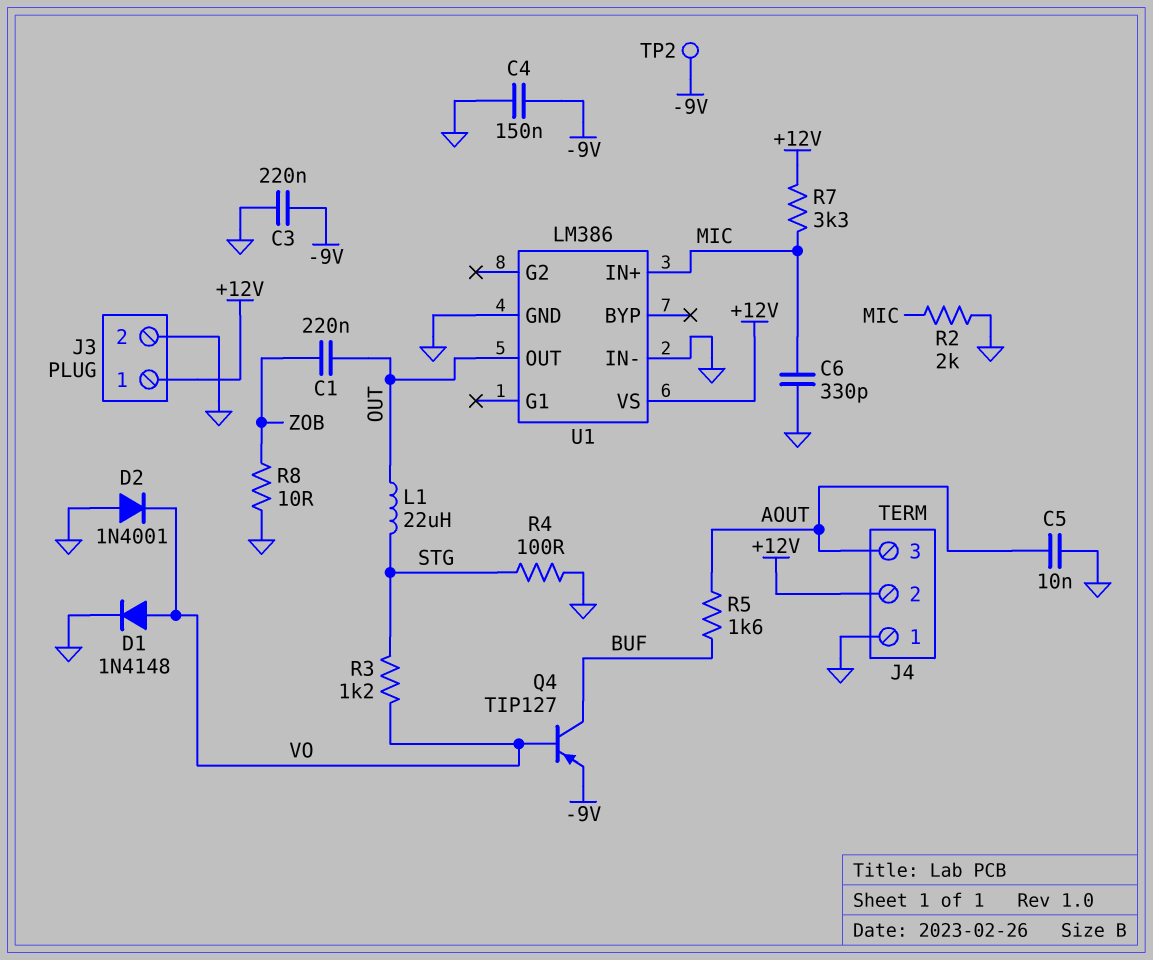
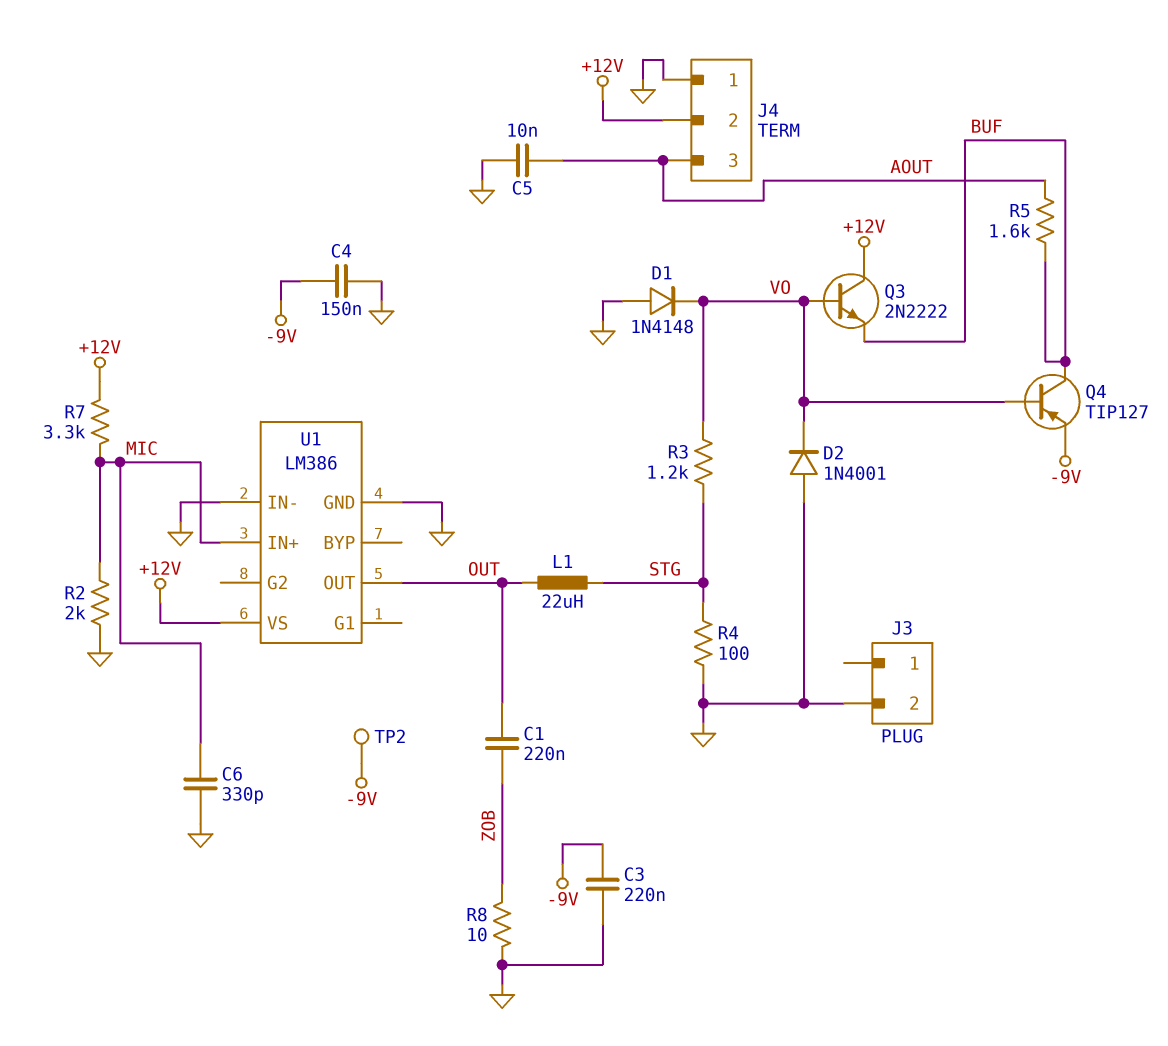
D1: diode 1N4148 (A VO, K GND) -> diode 1N4148 (A GND, K VO)
J3 pin 1: +12V -> none
Q3: none -> NPN 2N2222 (B VO, C +12V, E BUF)

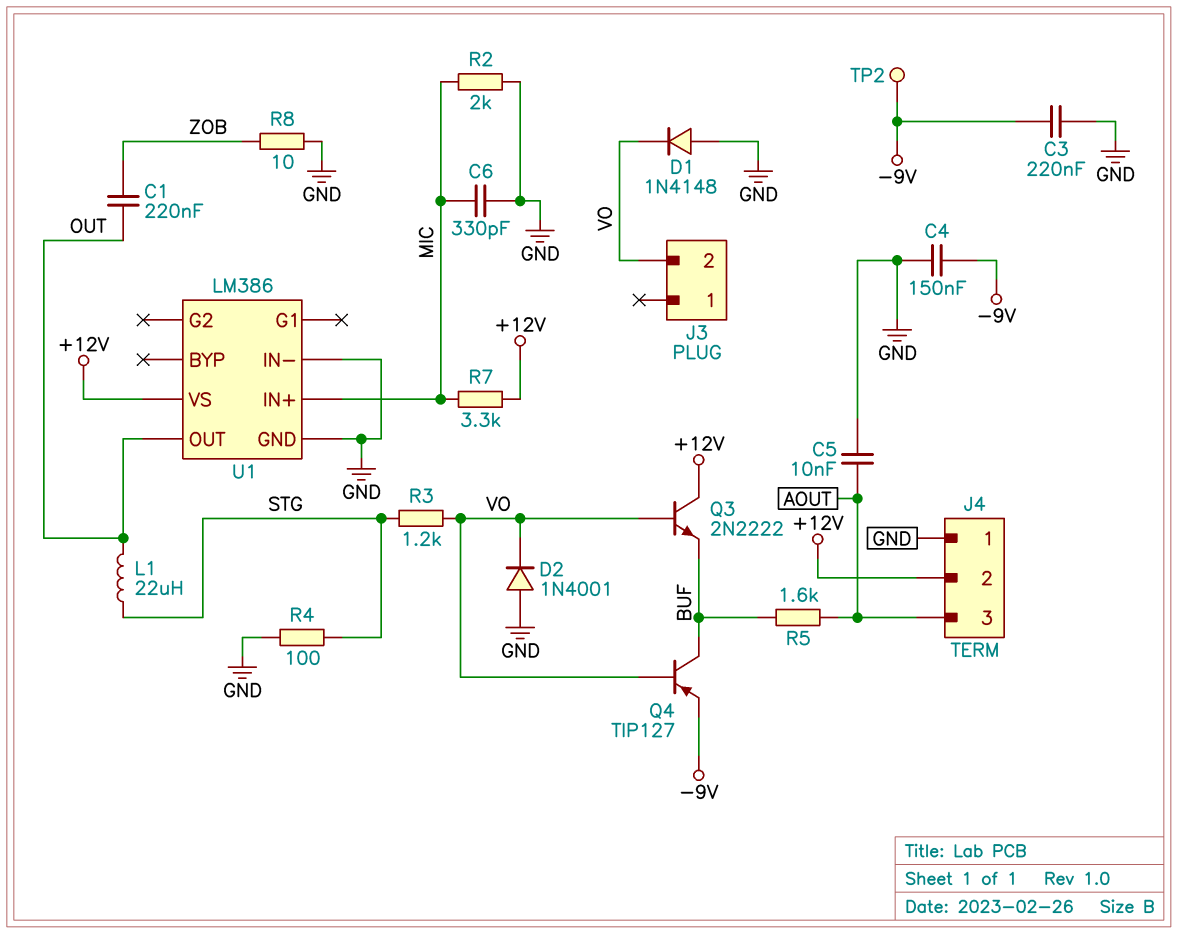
J3 pin 2: GND -> VO

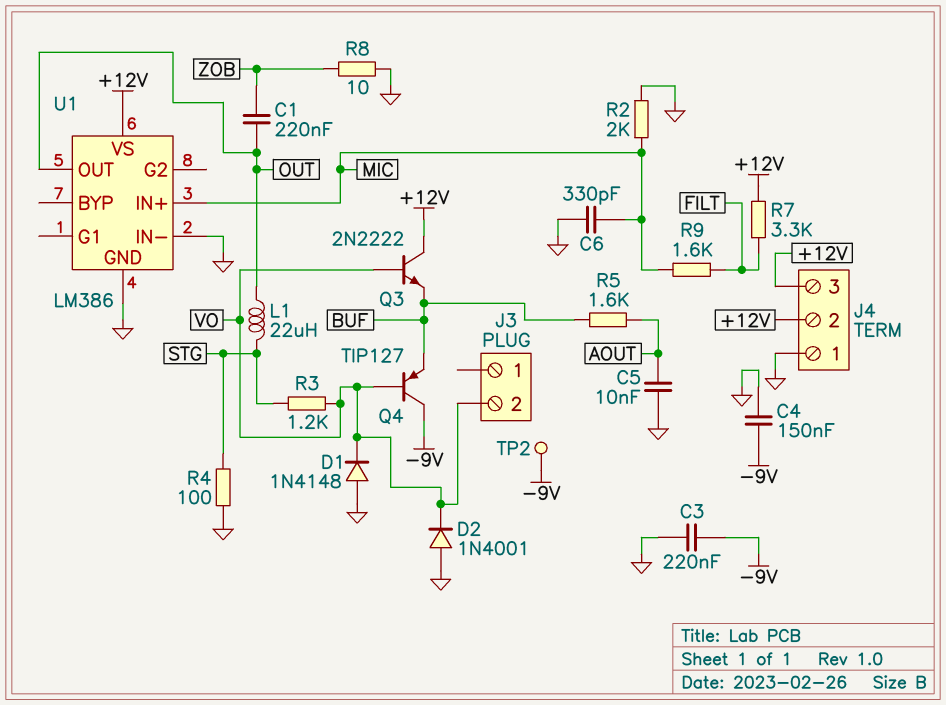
J4 pin 3: AOUT -> +12V
Q4: PNP TIP127 (B VO, C BUF, E -9V) -> PNP TIP127 (B VO, C -9V, E BUF)
R7: 3.3k (+12V, MIC) -> 3.3k (+12V, FILT)
R9: none -> 1.6k (FILT, MIC)

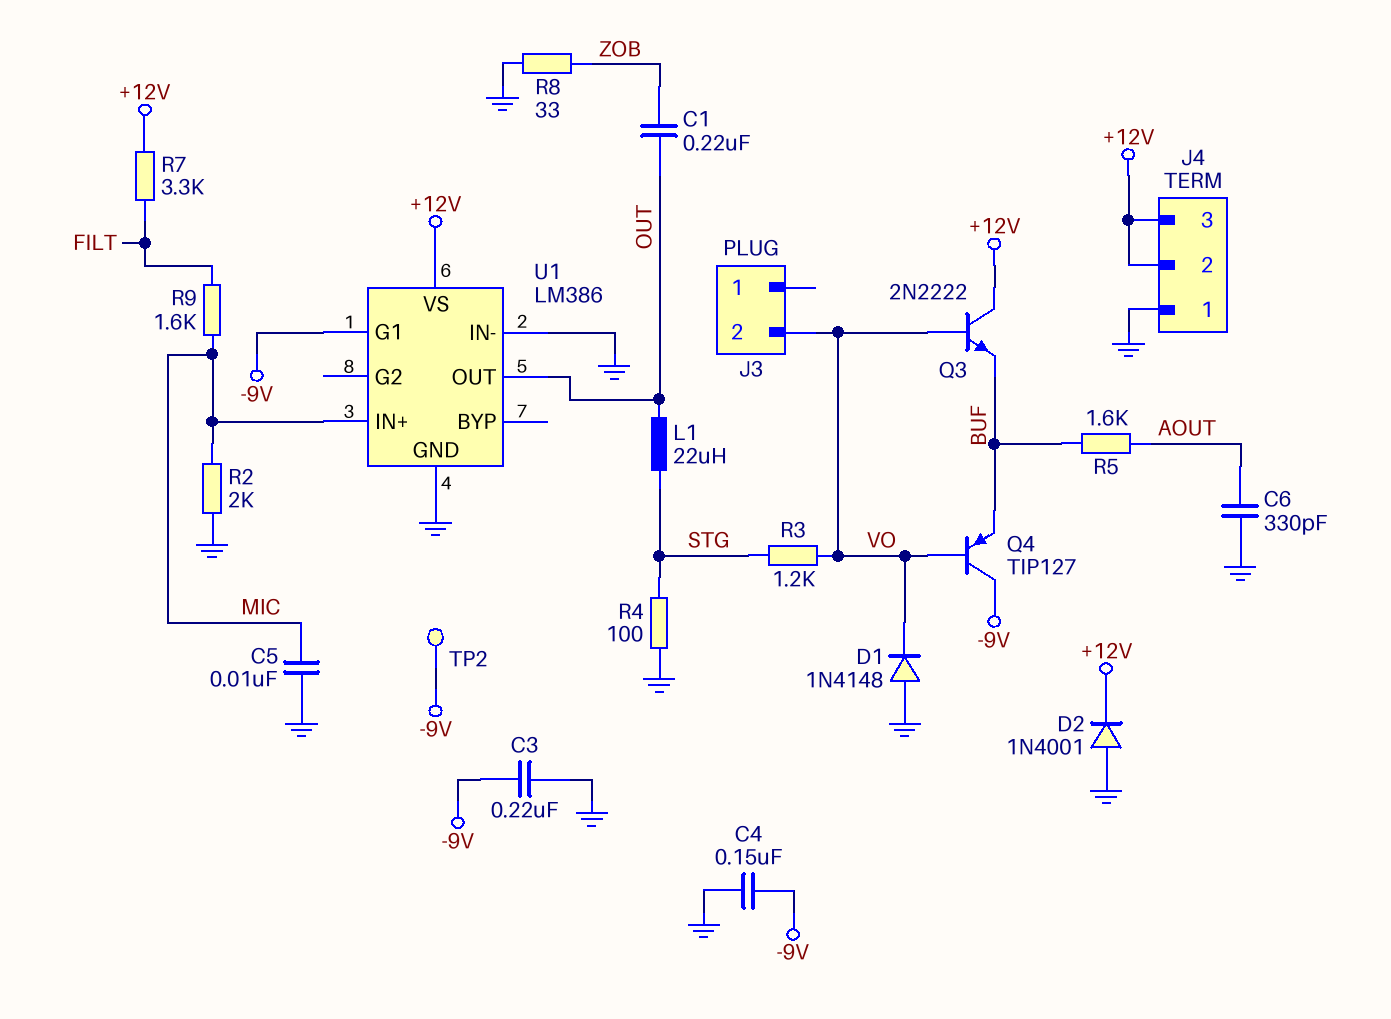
C5: 10nF (AOUT, GND) -> 10nF (GND, MIC)
C6: 330pF (GND, MIC) -> 330pF (AOUT, GND)
D2: diode 1N4001 (A GND, K VO) -> diode 1N4001 (A GND, K +12V)
R8: 10 (GND, ZOB) -> 33 (GND, ZOB)
U1 pin G1: none -> -9V

